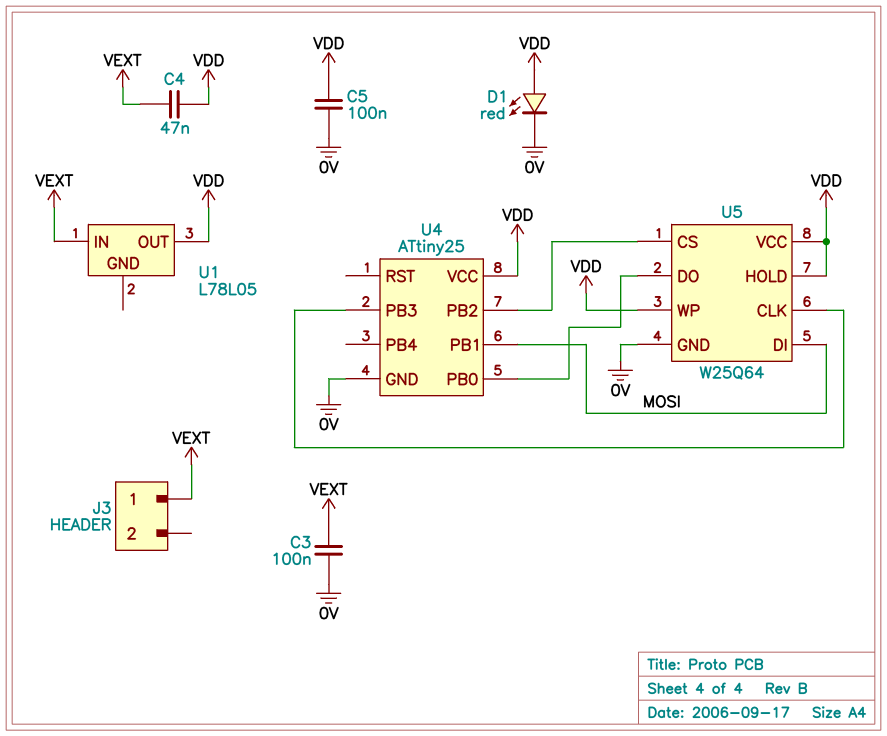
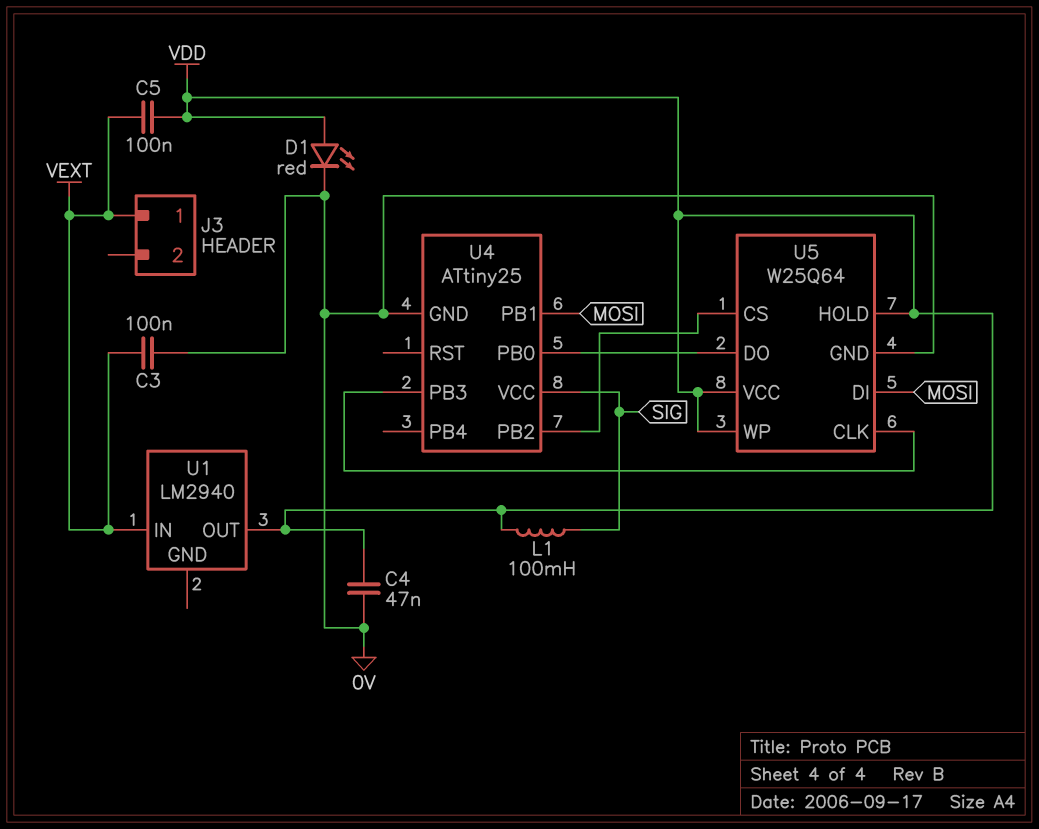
C4: 47nF (VDD, VEXT) -> 47nF (0V, VDD)
C5: 100nF (0V, VDD) -> 100nF (VDD, VEXT)
L1: none -> 100mH (SIG, VDD)
U1: L78L05 -> LM2940
U4 pin VCC: VDD -> SIG

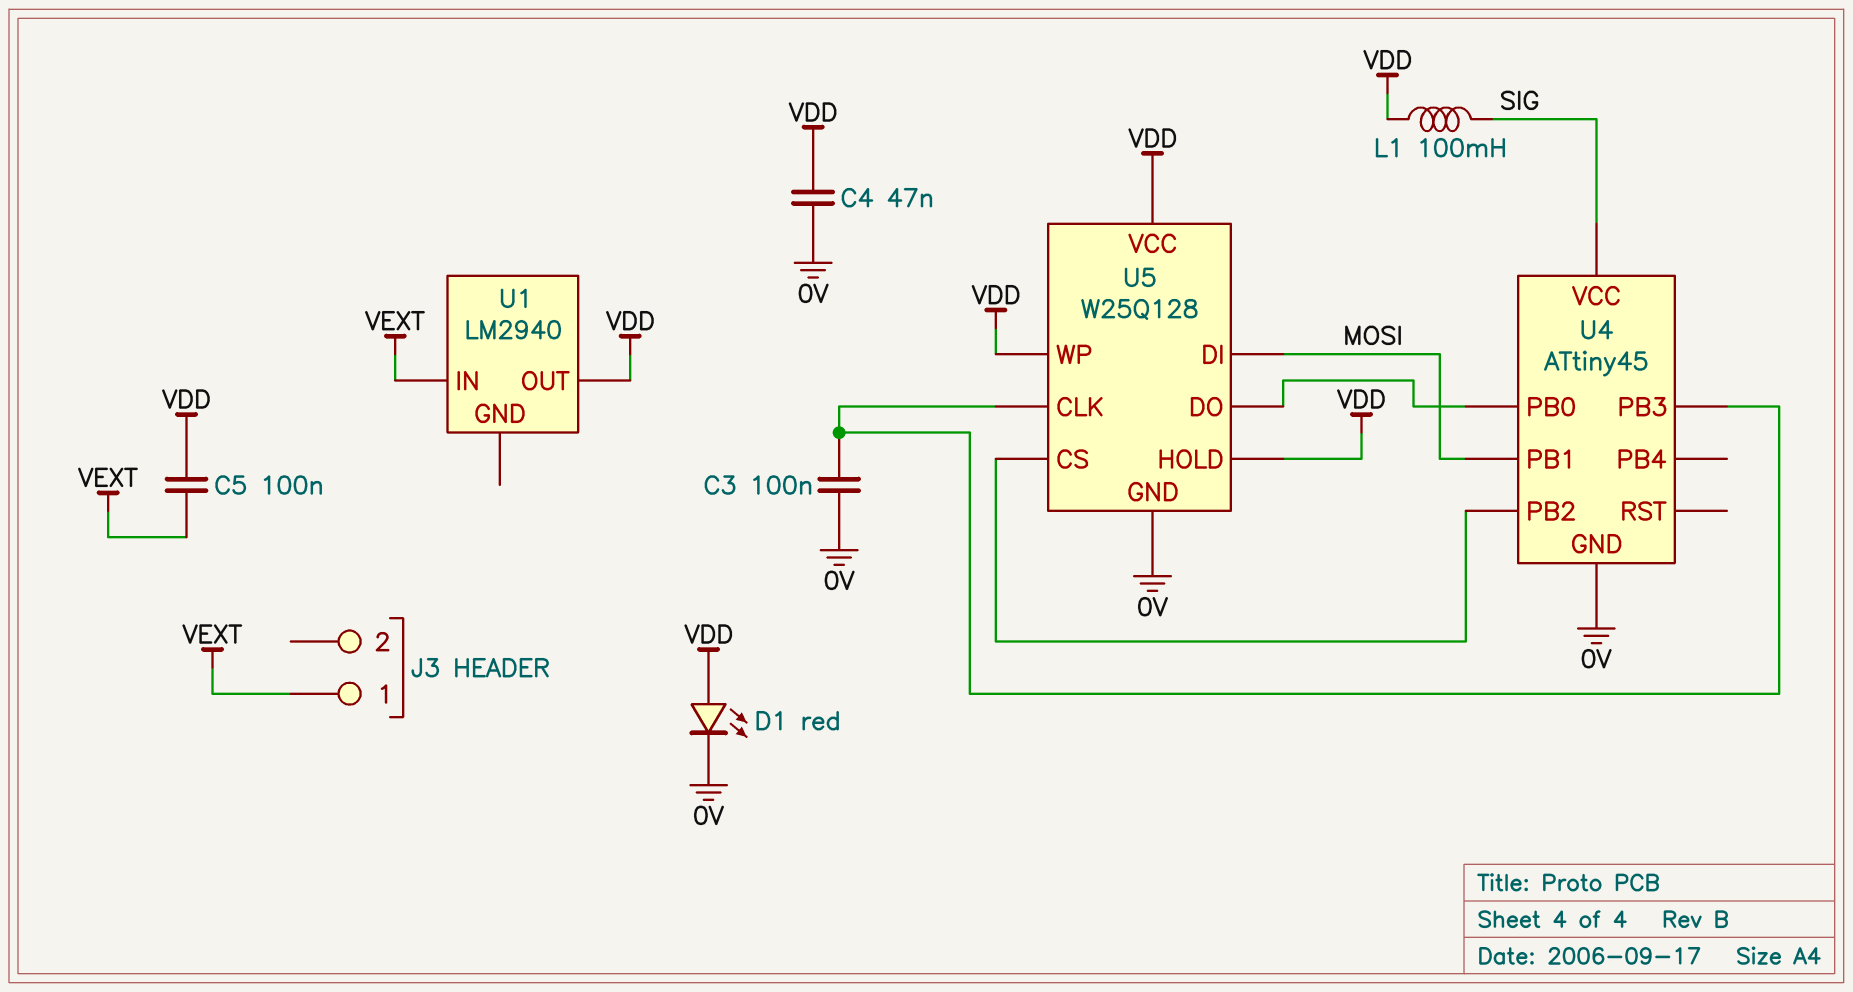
C3: 100nF (0V, VEXT) -> 100nF (0V, U4/PB3)
U4: ATtiny25 -> ATtiny45
U5: W25Q64 -> W25Q128

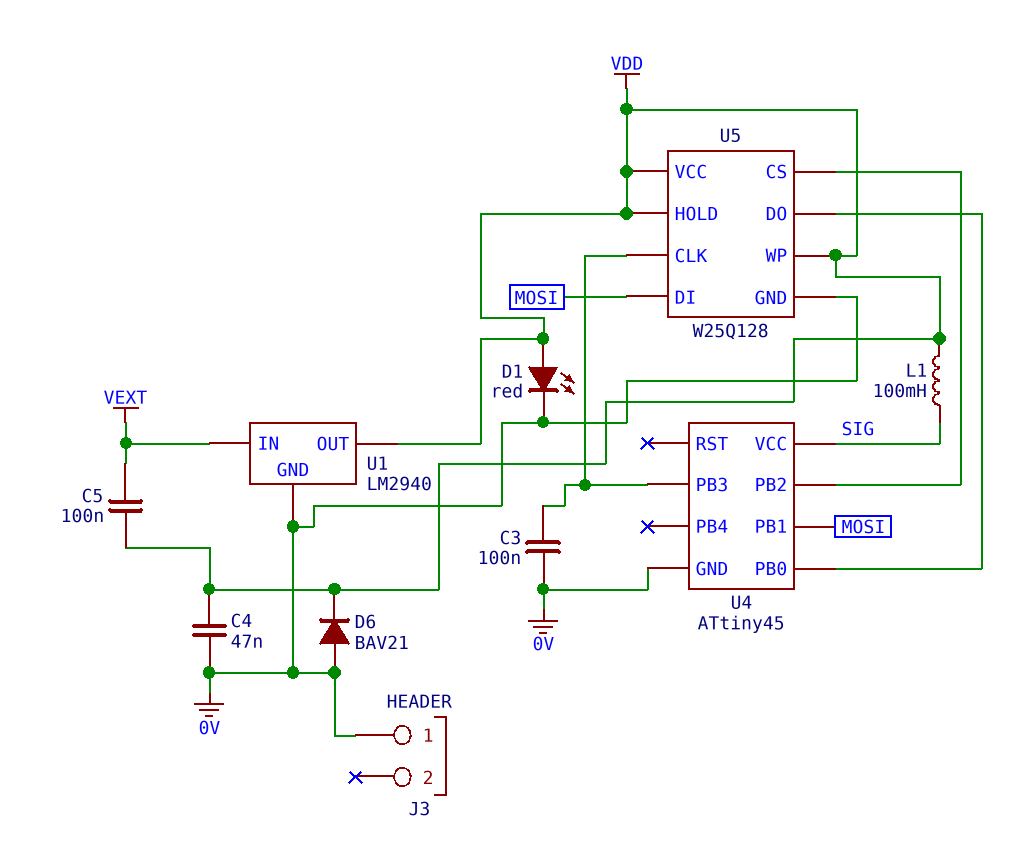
D6: none -> diode BAV21 (A 0V, K VDD)
J3 pin 1: VEXT -> 0V
U1 pin GND: none -> 0V

